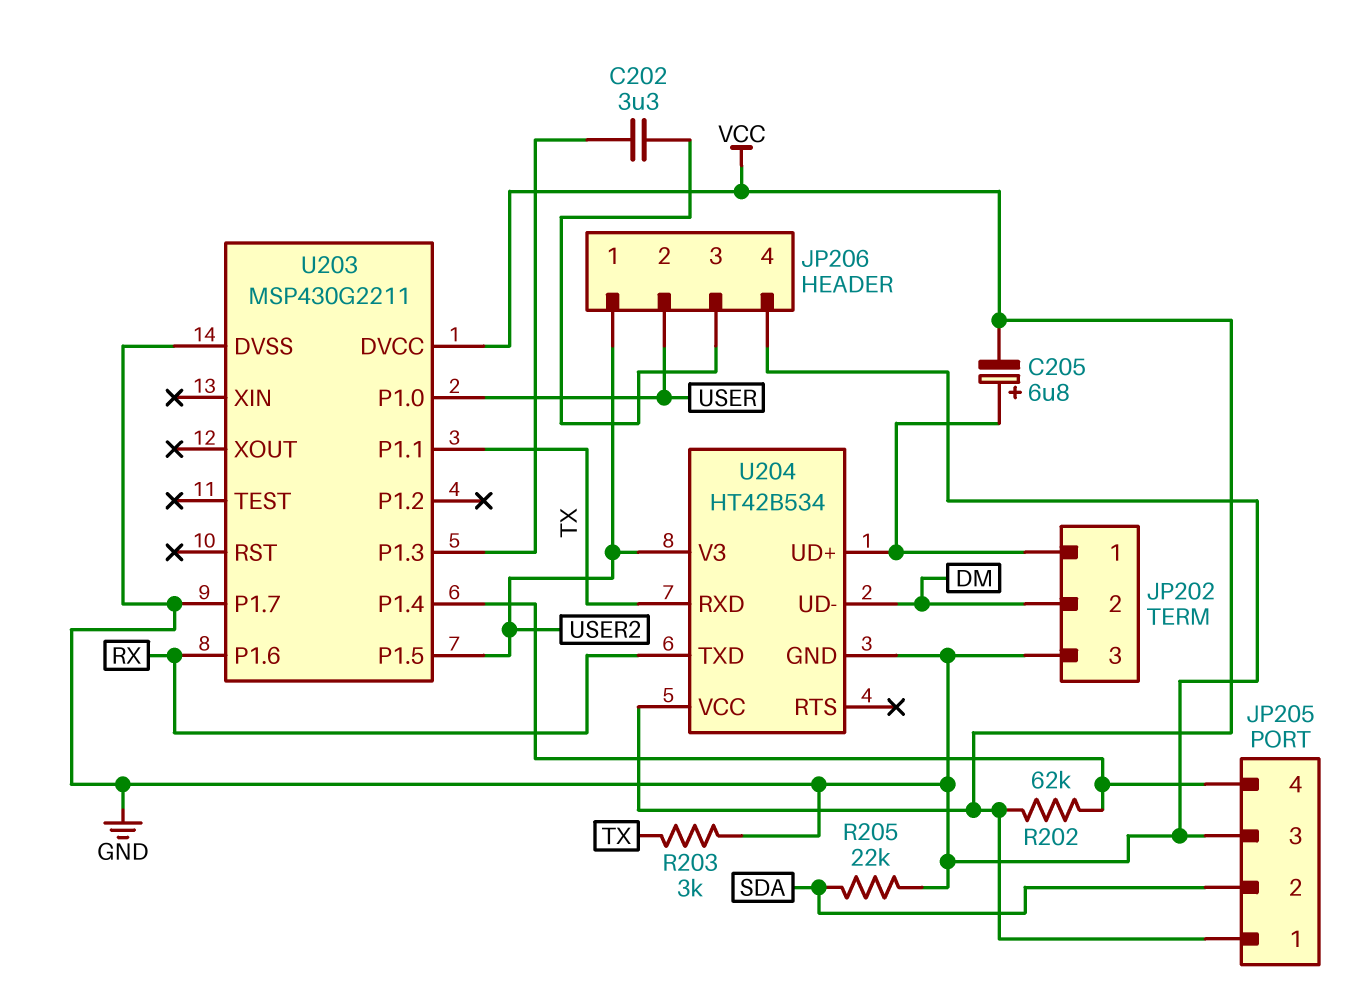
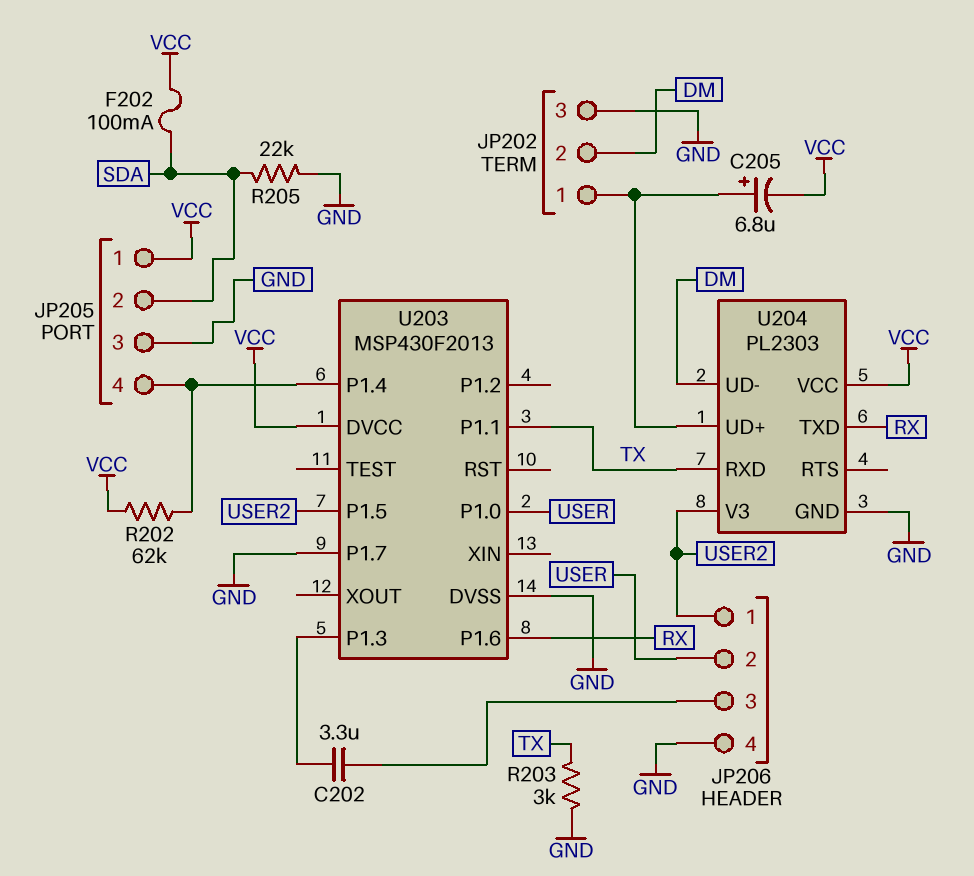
F202: none -> 100mA (SDA, VCC)
U203: MSP430G2211 -> MSP430F2013
U204: HT42B534 -> PL2303

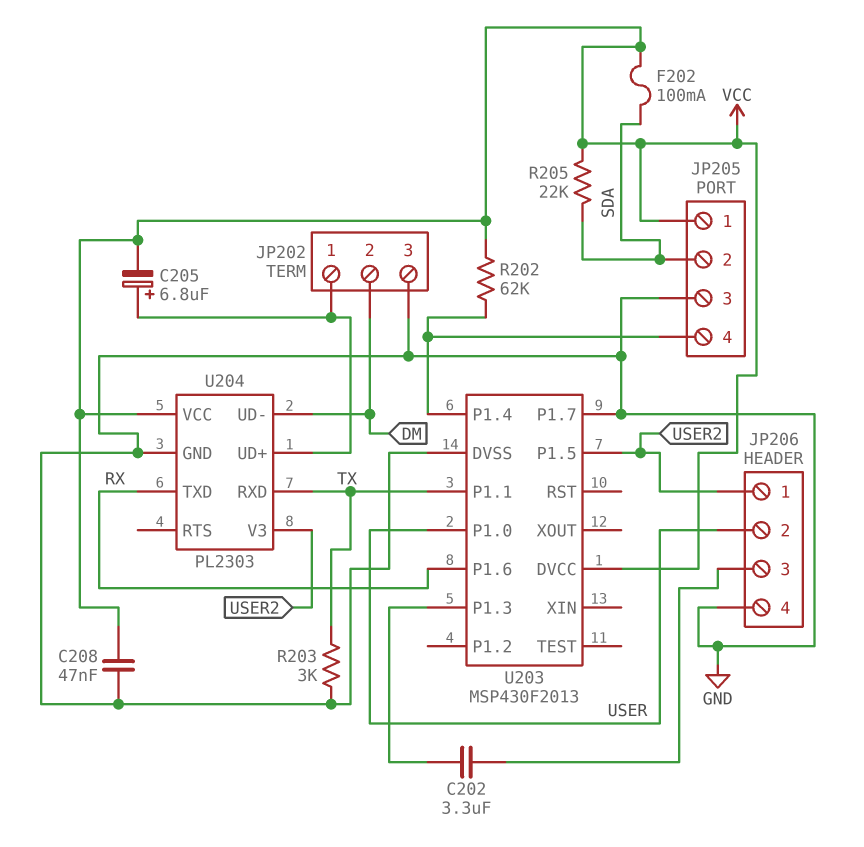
C208: none -> 47nF (GND, VCC)
R205: 22k (GND, SDA) -> 22k (SDA, VCC)

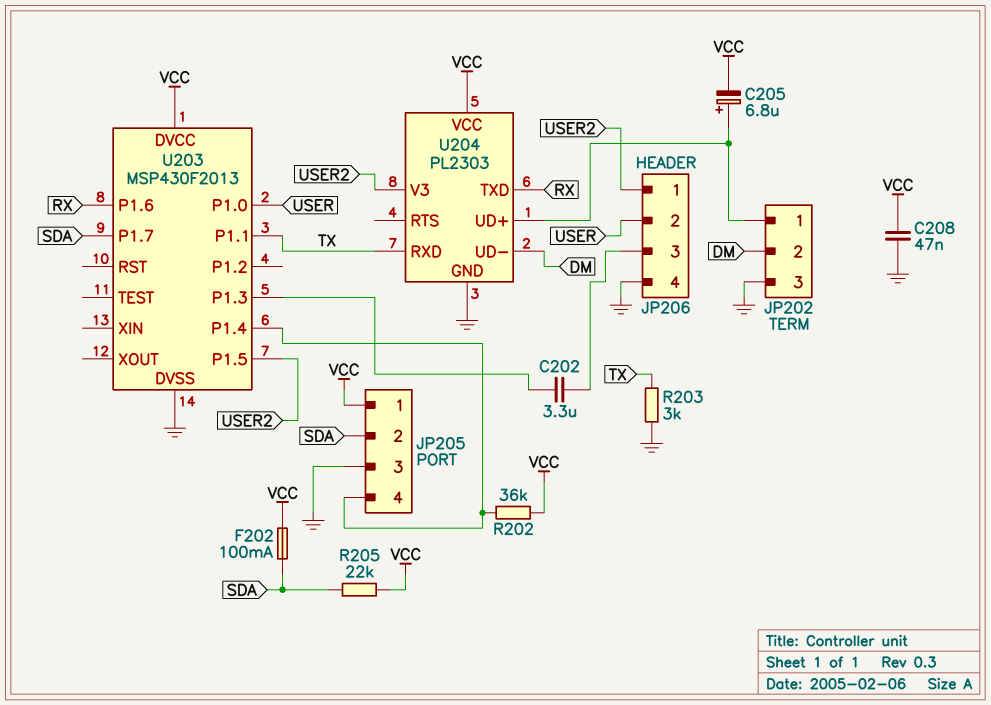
R202: 62k (JP205/4, VCC) -> 36k (JP205/4, VCC)
U203 pin P1.7: GND -> SDA

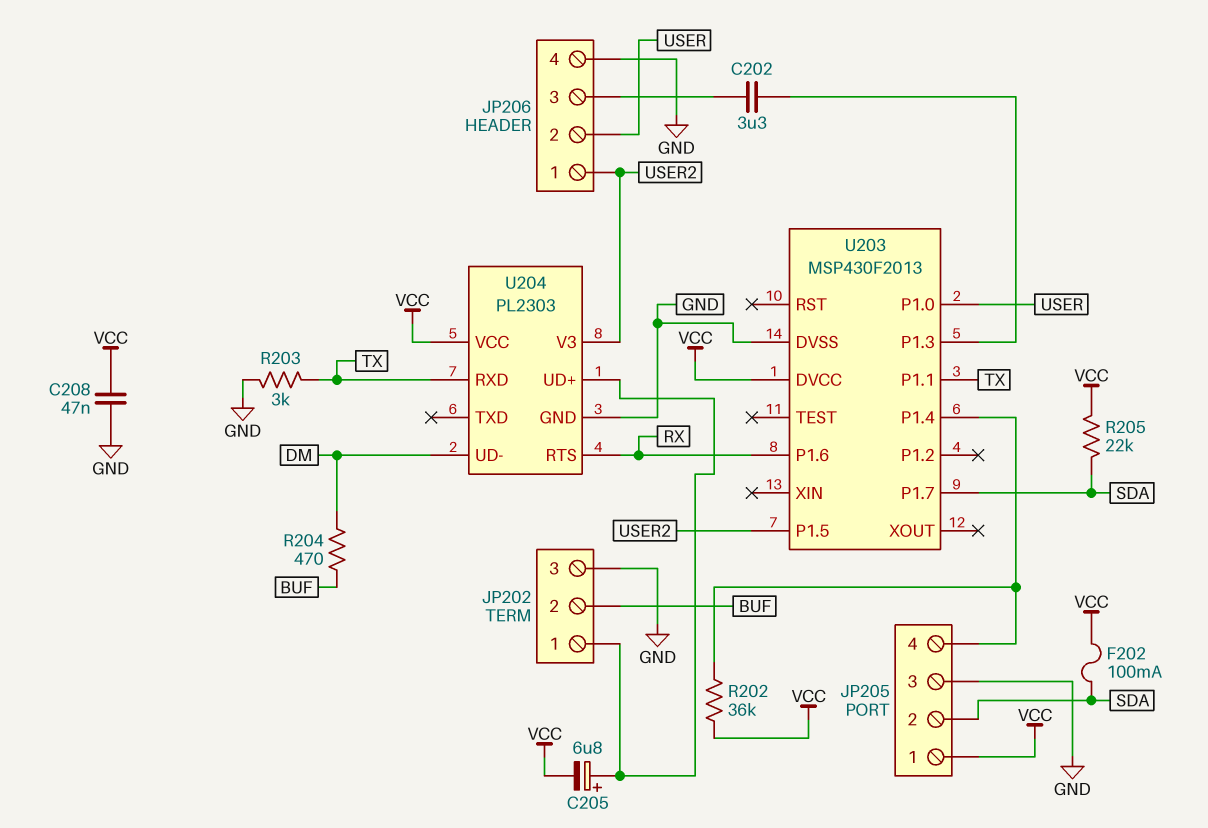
JP202 pin 2: DM -> BUF
R204: none -> 470 (BUF, DM)
U204 pin RTS: none -> RX
U204 pin TXD: RX -> none

